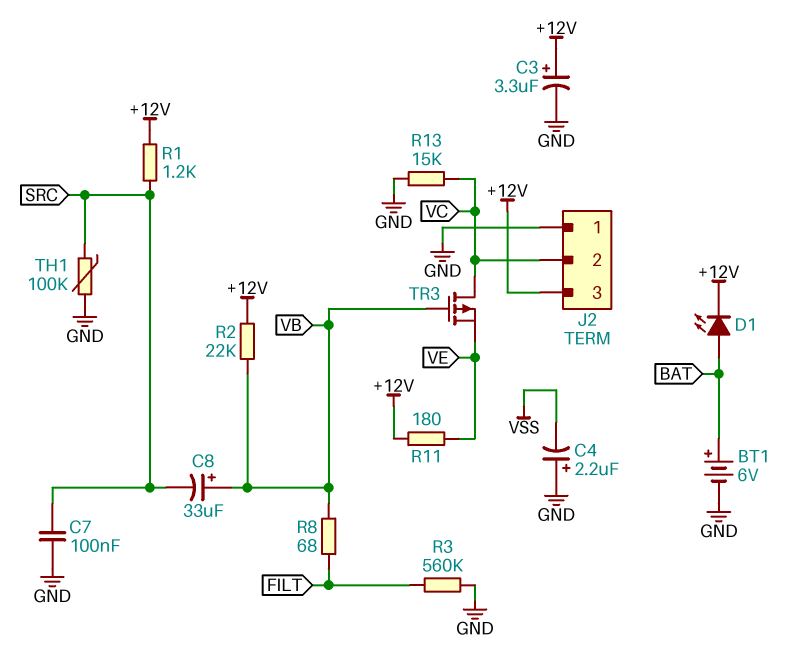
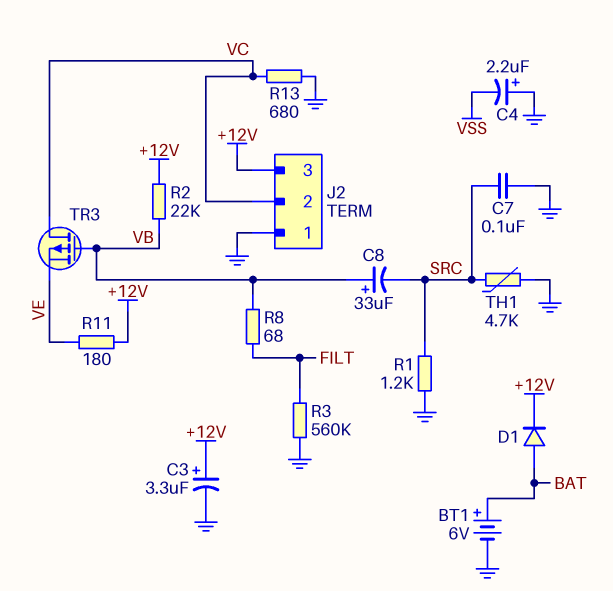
D1: LED (A BAT, K +12V) -> diode (A BAT, K +12V)
R1: 1.2k (+12V, SRC) -> 1.2k (GND, SRC)
R13: 15k (GND, VC) -> 680 (GND, VC)
TH1: 100k (GND, SRC) -> 4.7k (GND, SRC)

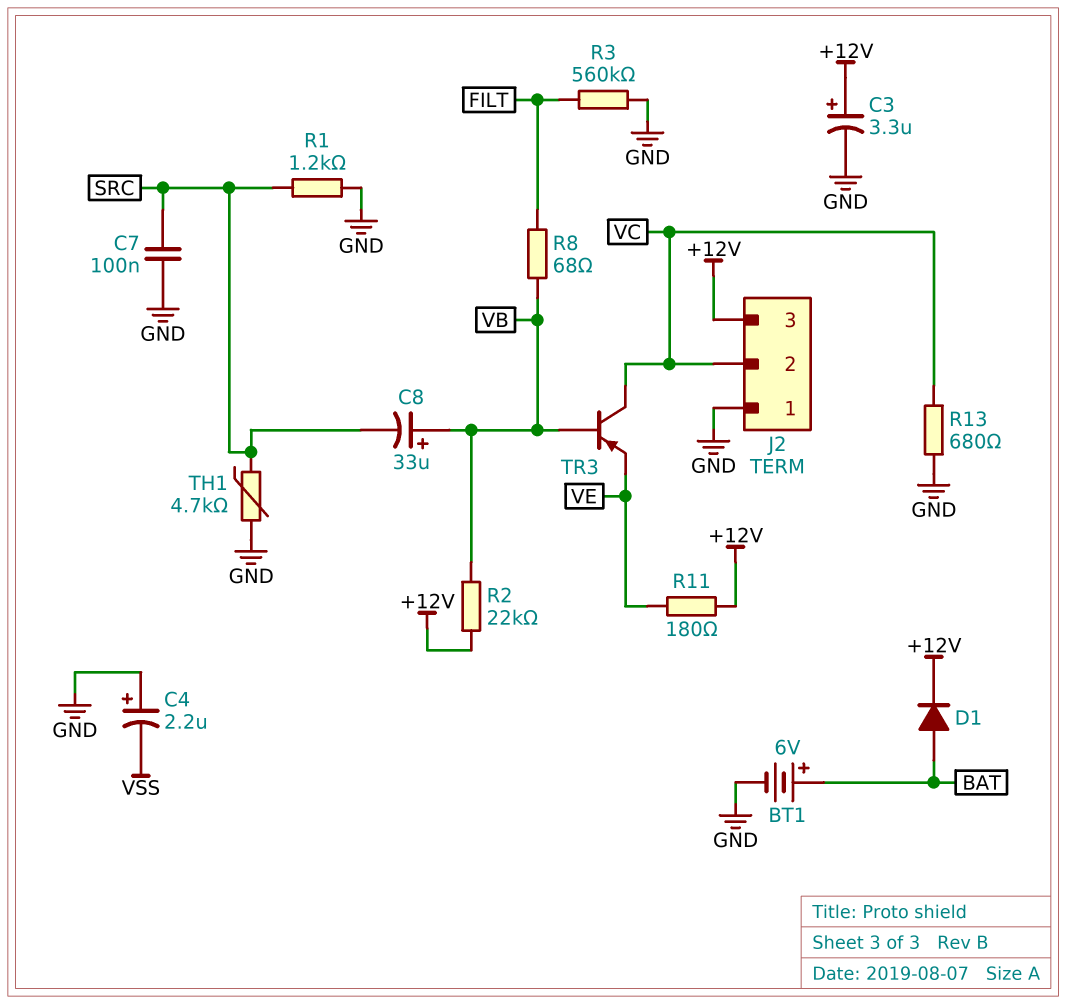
TR3: PMOS (G VB, D VC, S VE) -> PNP (B VB, C VC, E VE)

